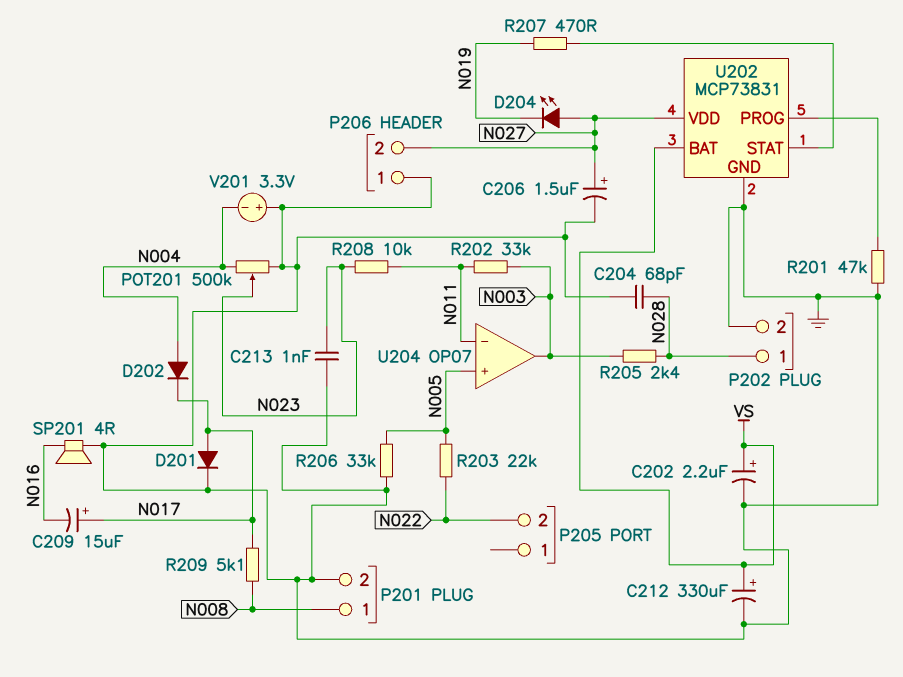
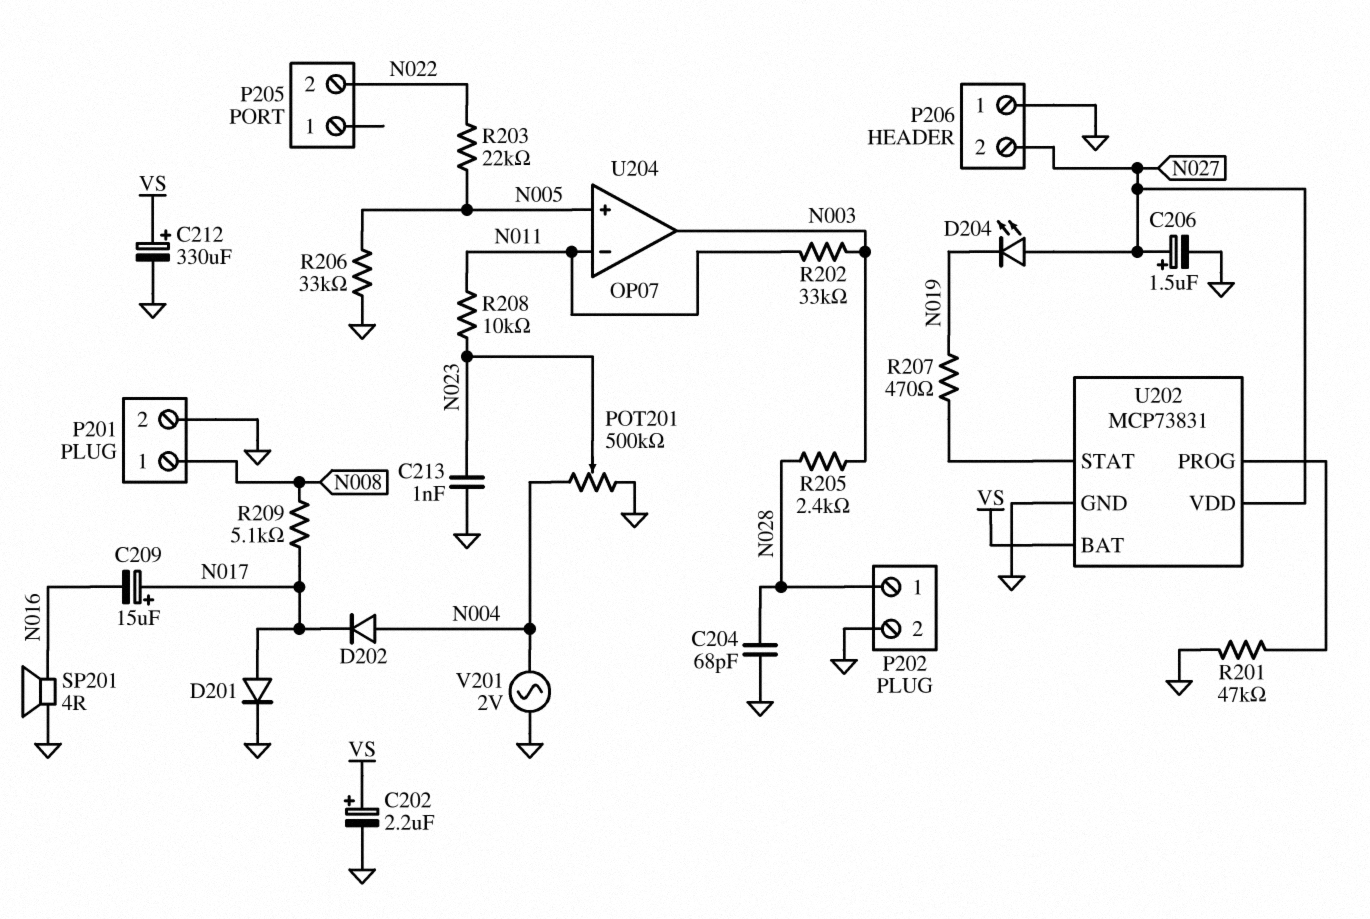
V201: 3.3V (plus GND, minus N004) -> AC 2V (GND, N004)

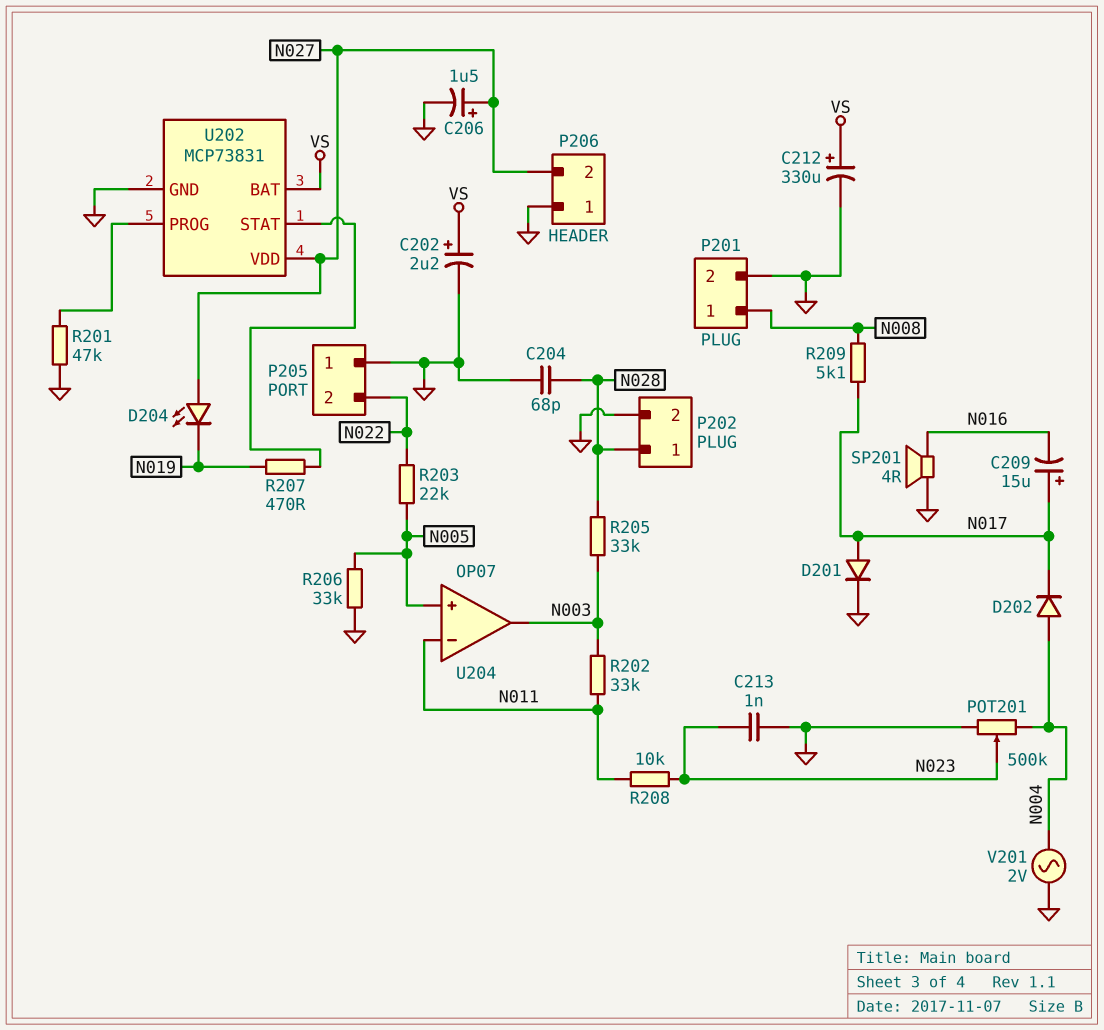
P205 pin 1: none -> GND
R205: 2.4k (N003, N028) -> 33k (N003, N028)

